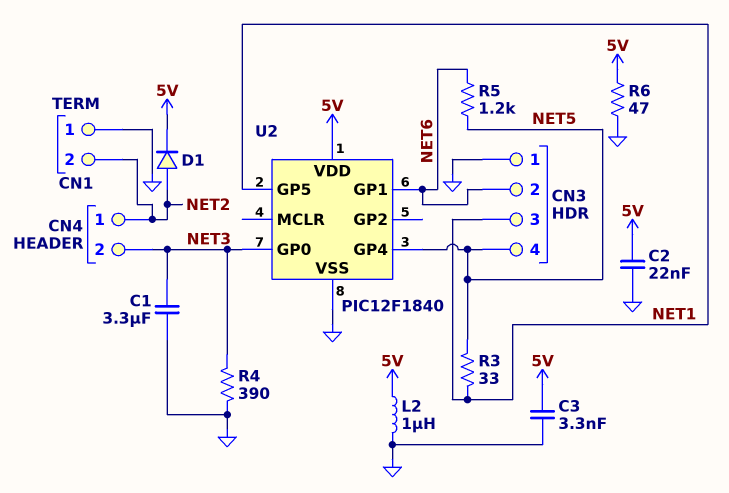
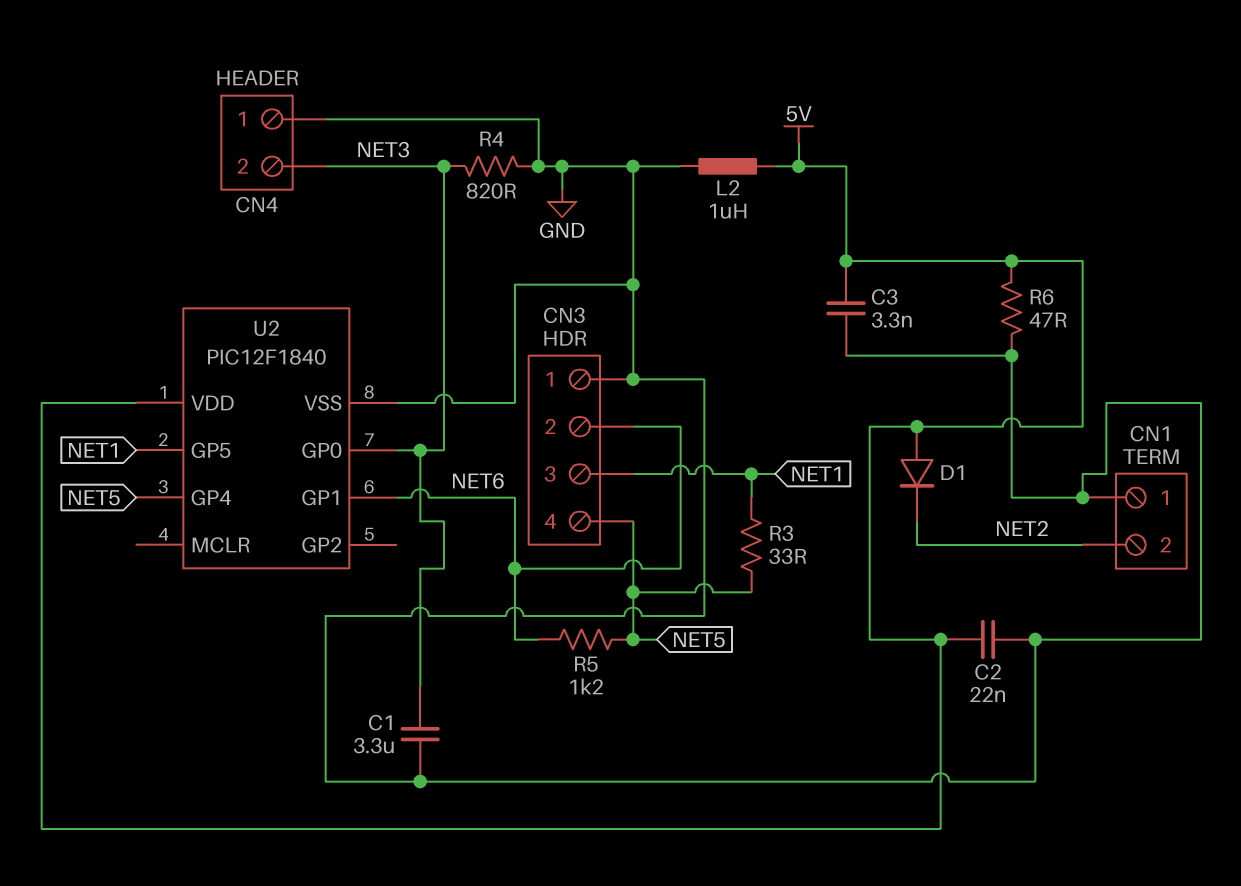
CN4 pin 1: NET2 -> GND
D1: diode (A NET2, K 5V) -> diode (A 5V, K NET2)
R4: 390 (GND, NET3) -> 820 (GND, NET3)

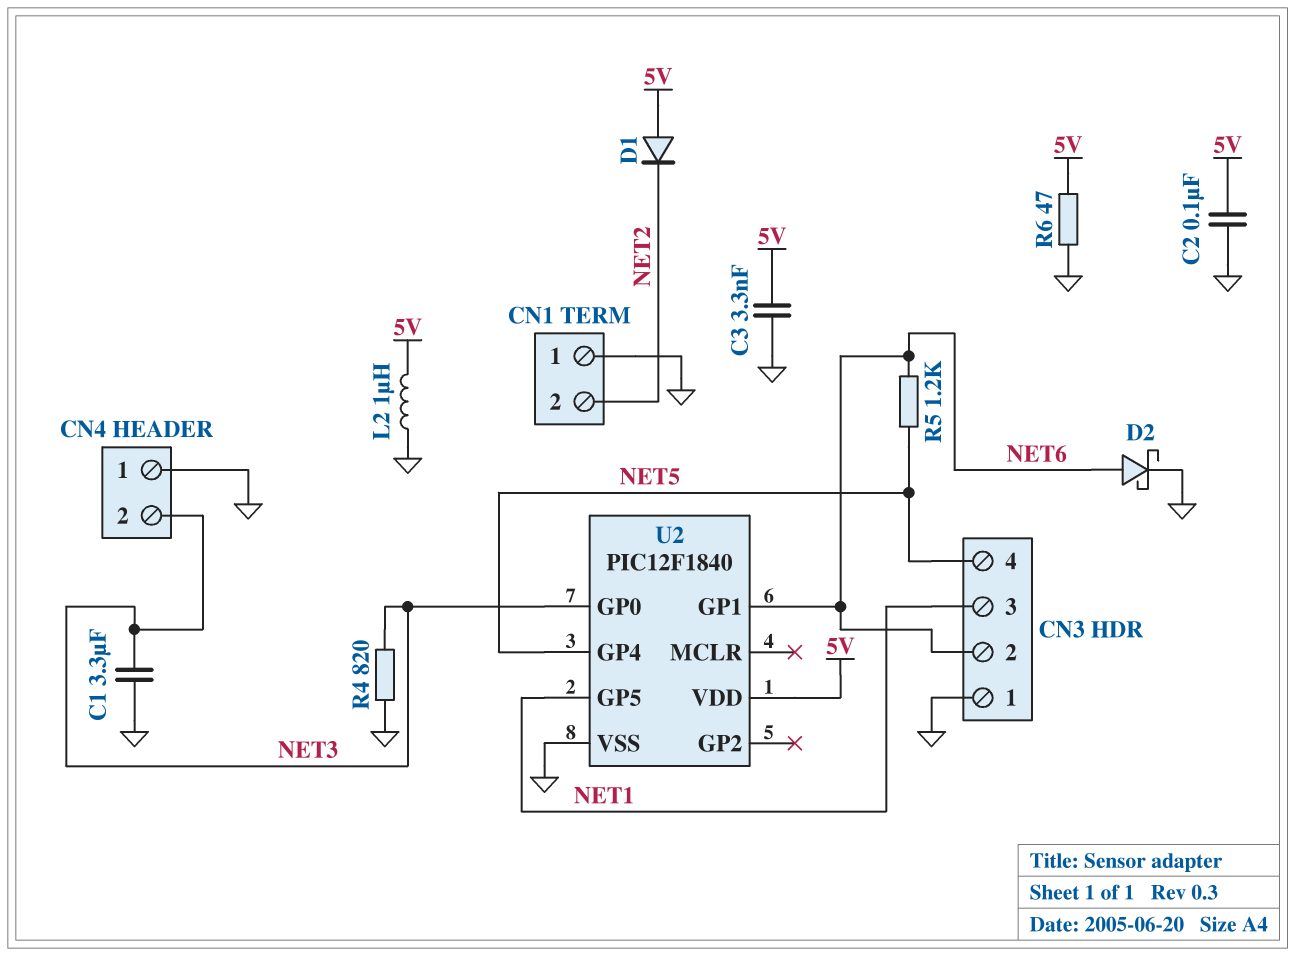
C2: 22nF (5V, GND) -> 100nF (5V, GND)
D2: none -> schottky (A NET6, K GND)
R3: 33 (NET1, NET5) -> none

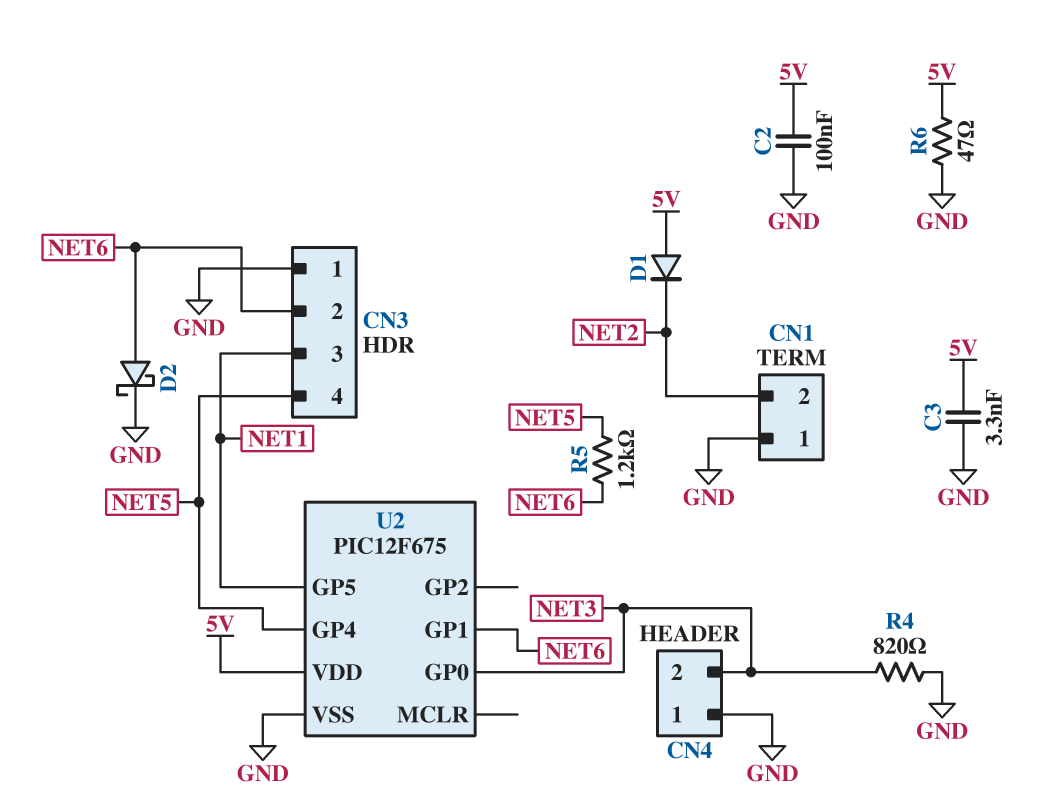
C1: 3.3uF (GND, NET3) -> none
L2: 1uH (5V, GND) -> none
U2: PIC12F1840 -> PIC12F675

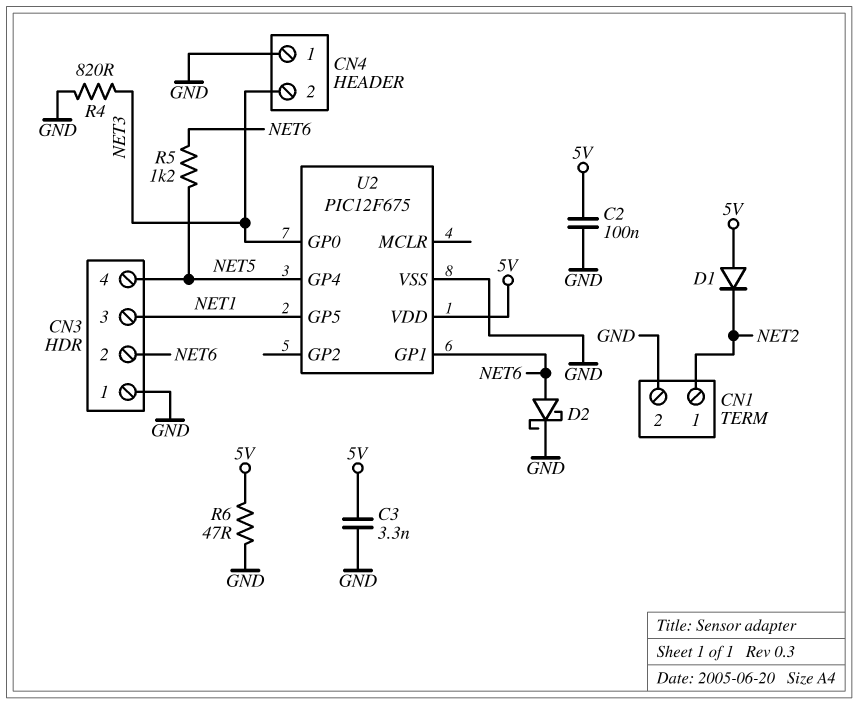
CN1 pin 1: GND -> NET2
CN1 pin 2: NET2 -> GND

